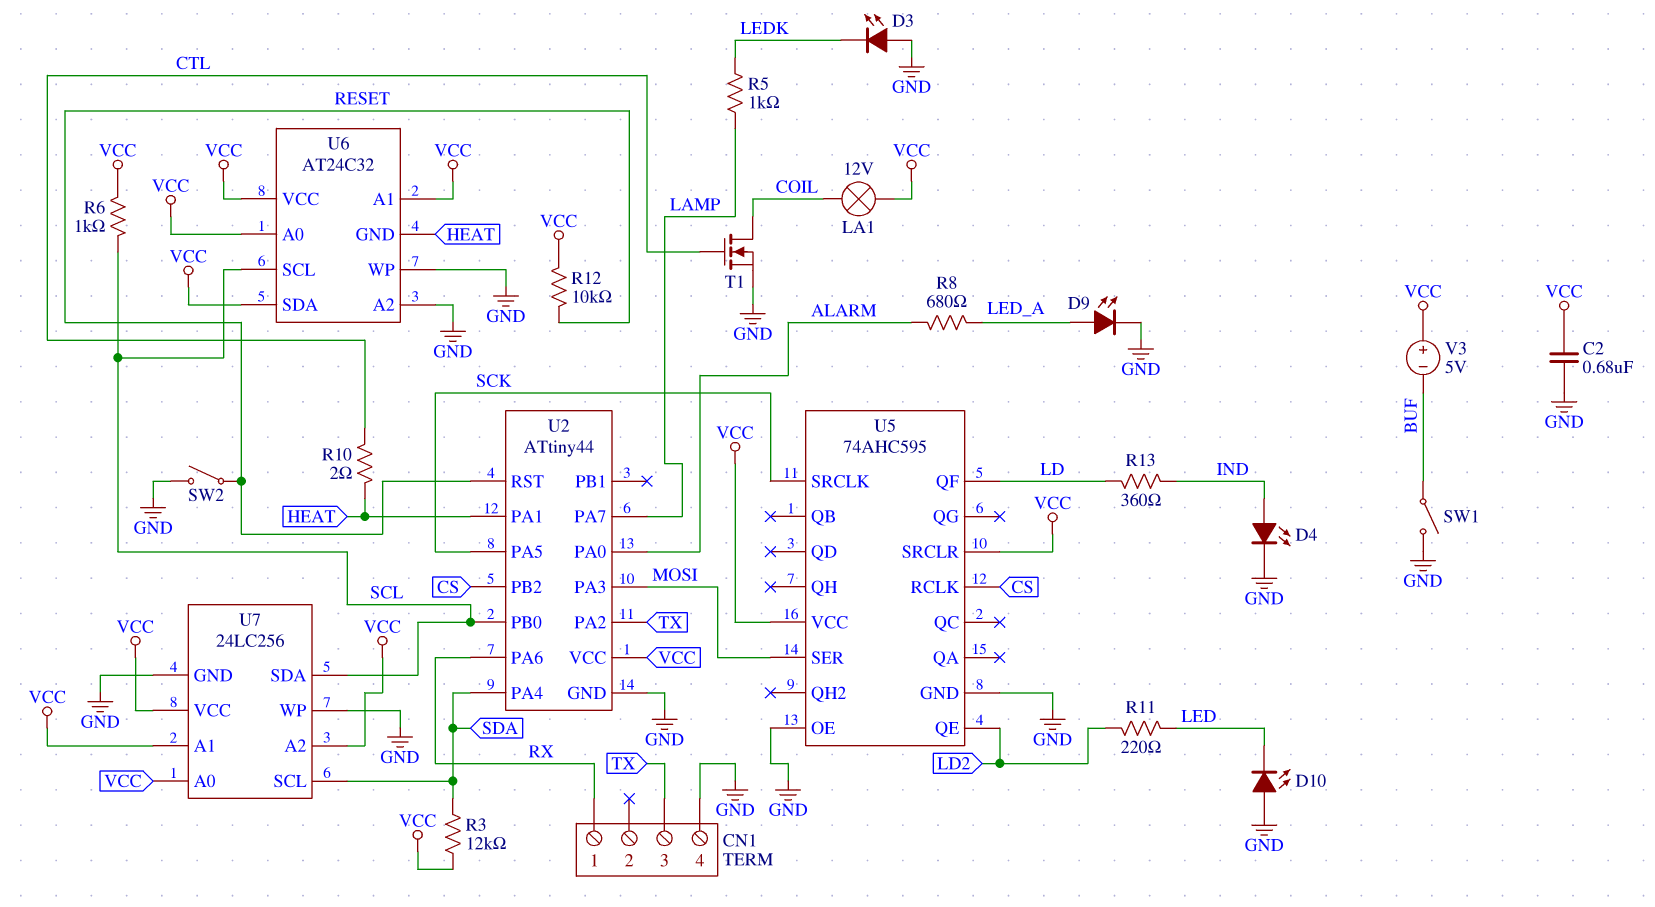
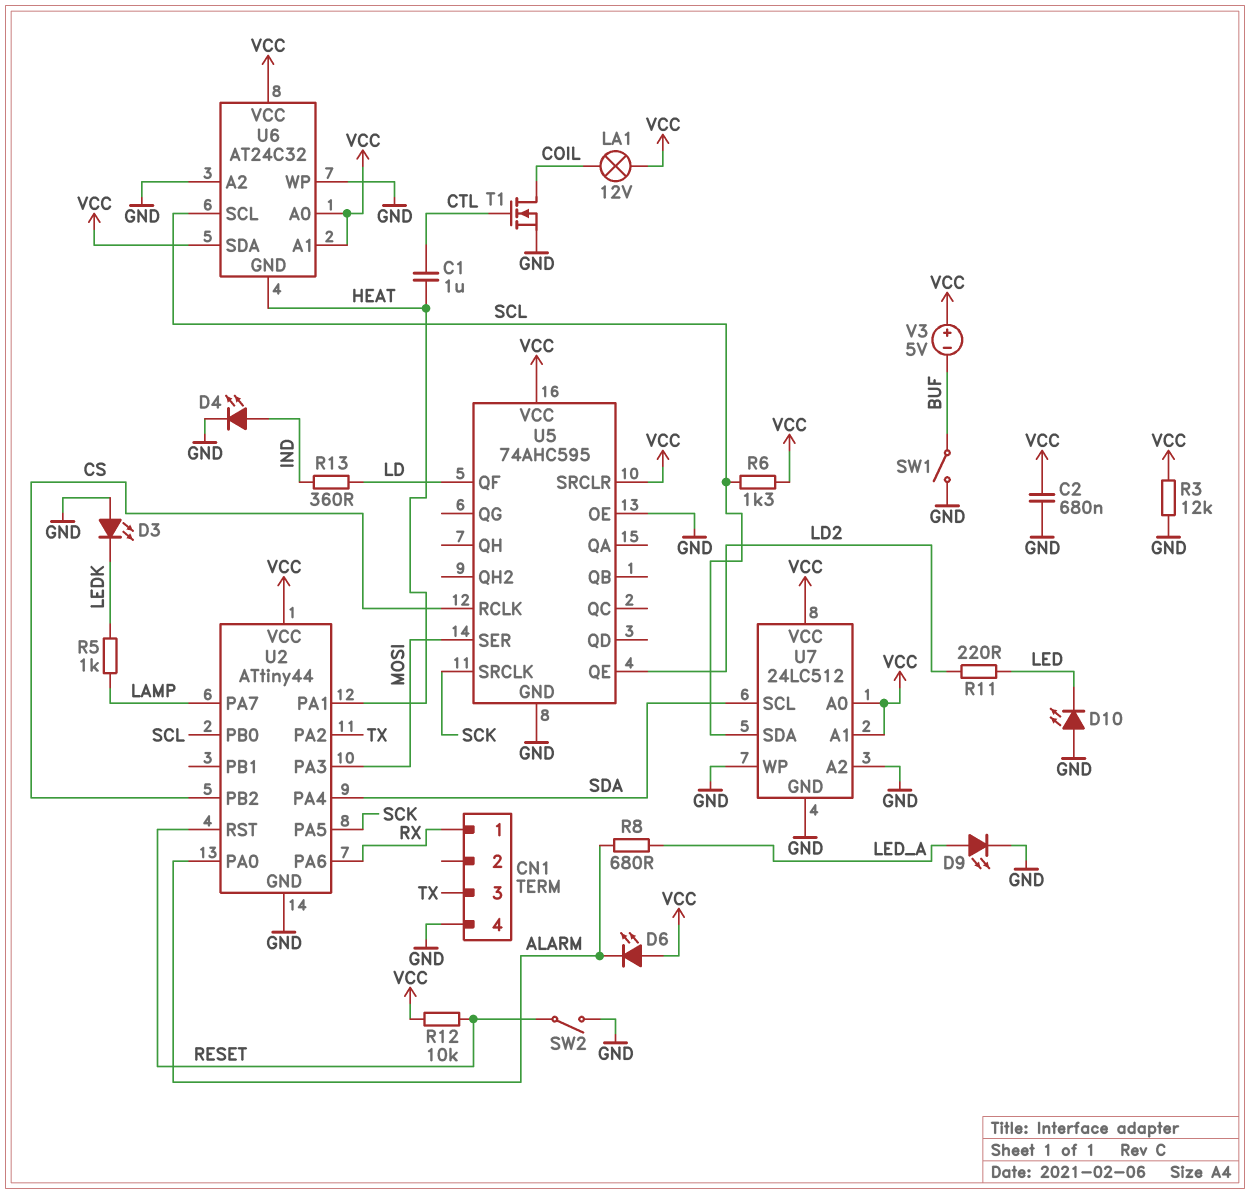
C1: none -> 1uF (CTL, HEAT)
D6: none -> LED (A VCC, K ALARM)
R3: 12k (SDA, VCC) -> 12k (GND, VCC)
R6: 1k (SCL, VCC) -> 1.3k (SCL, VCC)
R10: 2 (CTL, HEAT) -> none
U7: 24LC256 -> 24LC512
U7 pin A2: VCC -> GND

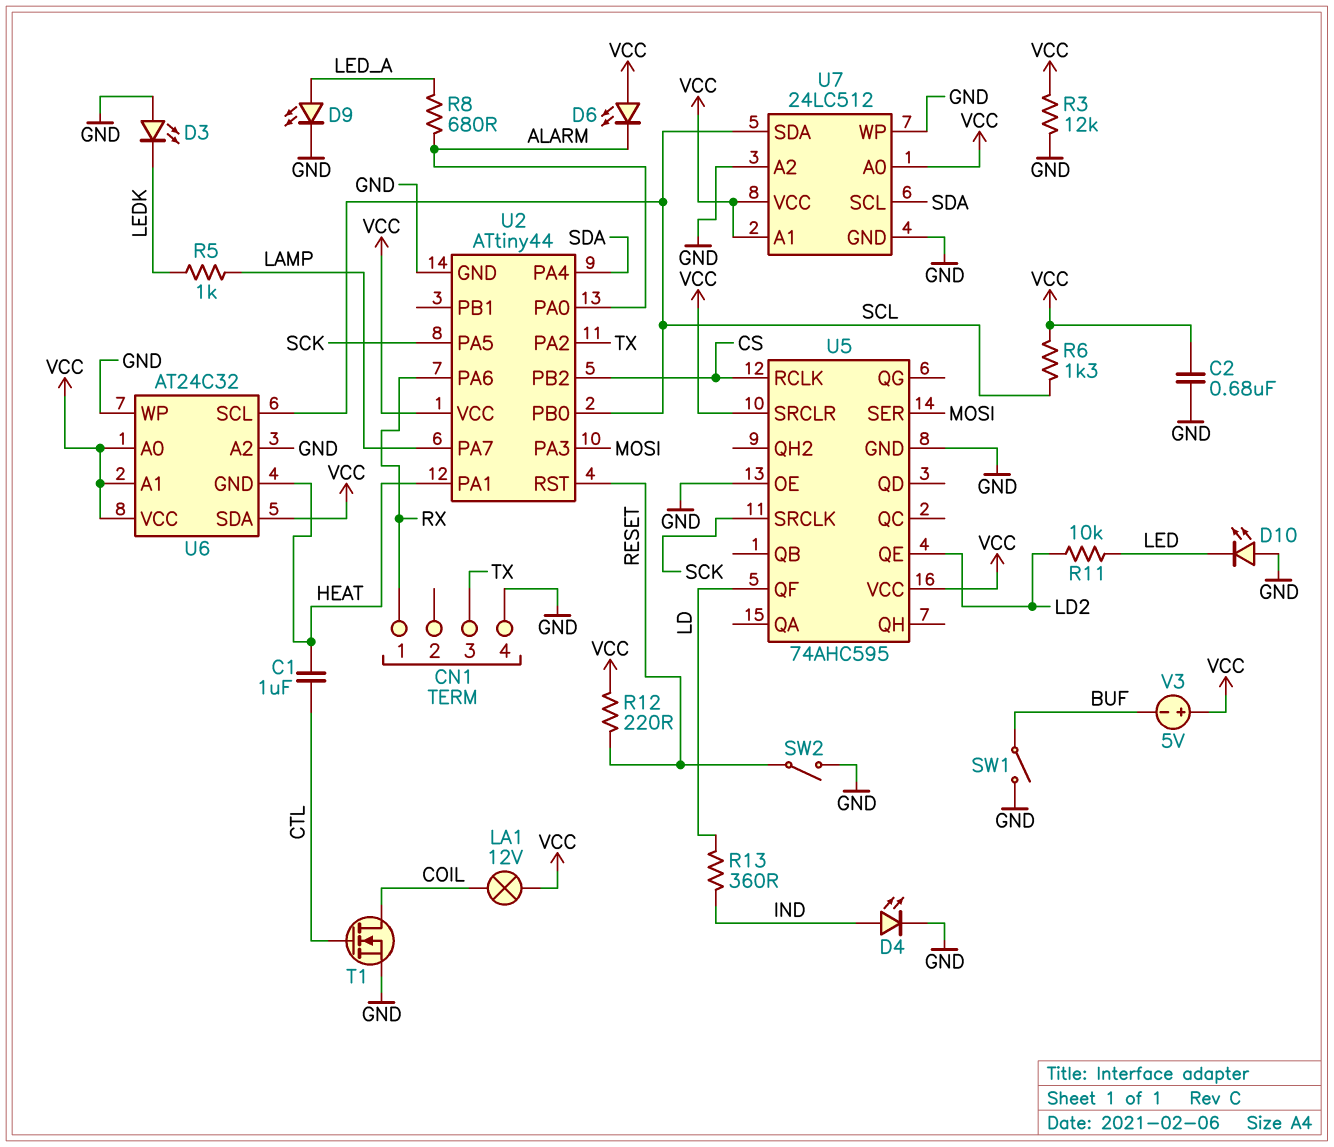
R11: 220 (LD2, LED) -> 10k (LD2, LED)
R12: 10k (RESET, VCC) -> 220 (RESET, VCC)

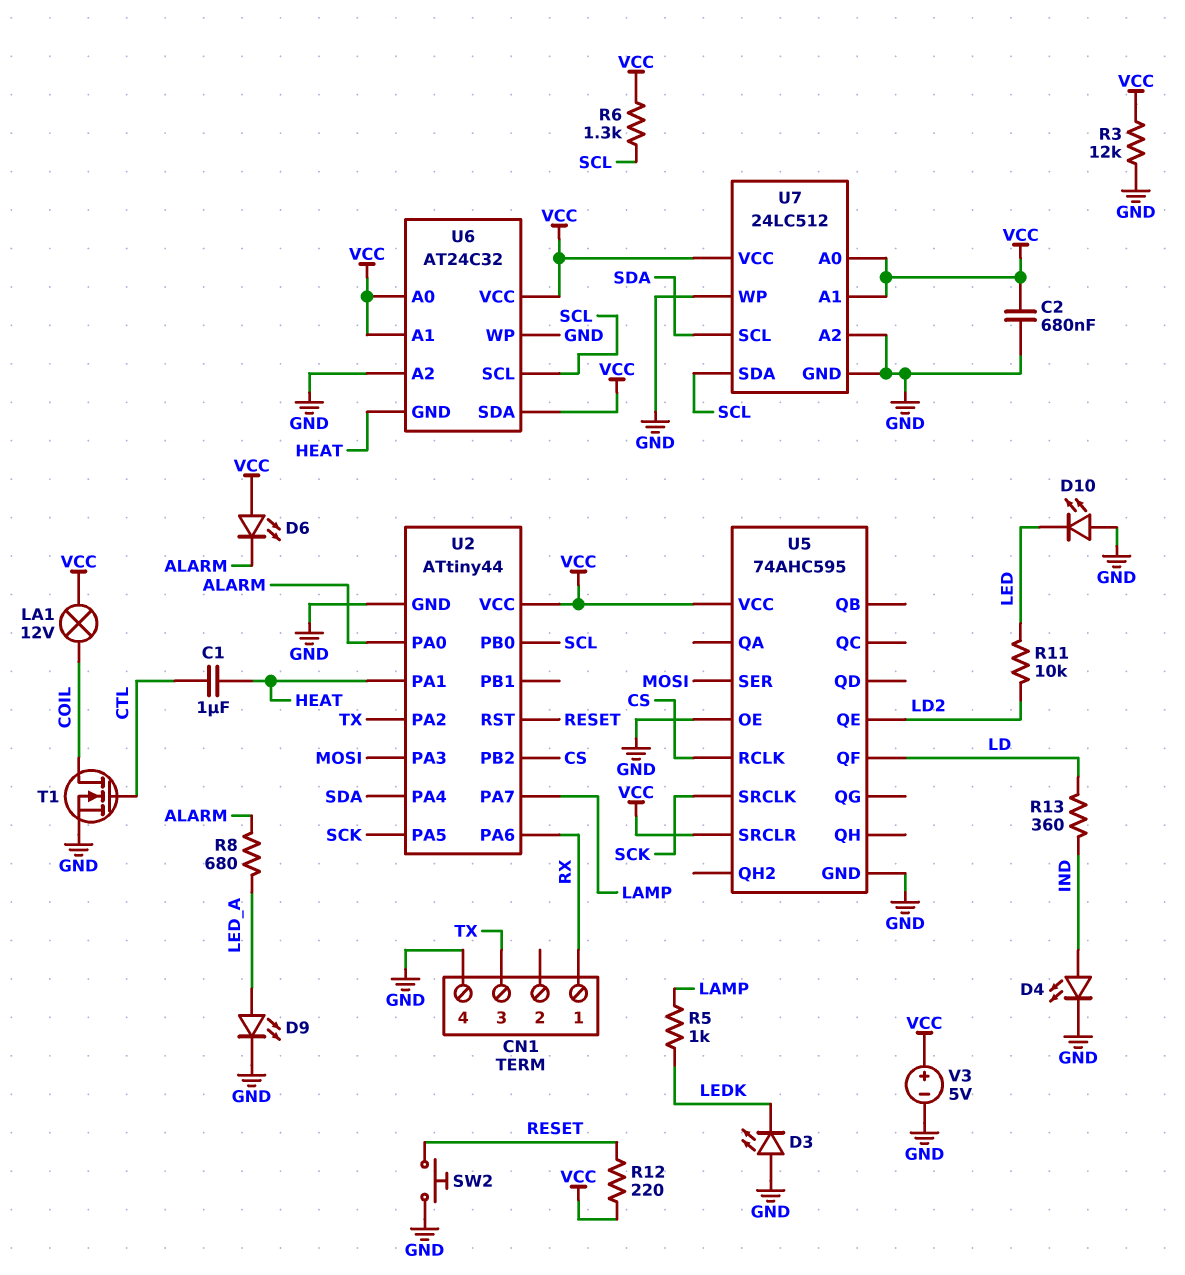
SW1: switch (BUF, GND) -> none
SW2: switch (GND, RESET) -> button (GND, RESET)
V3: 5V (plus VCC, minus BUF) -> 5V (plus VCC, minus GND)

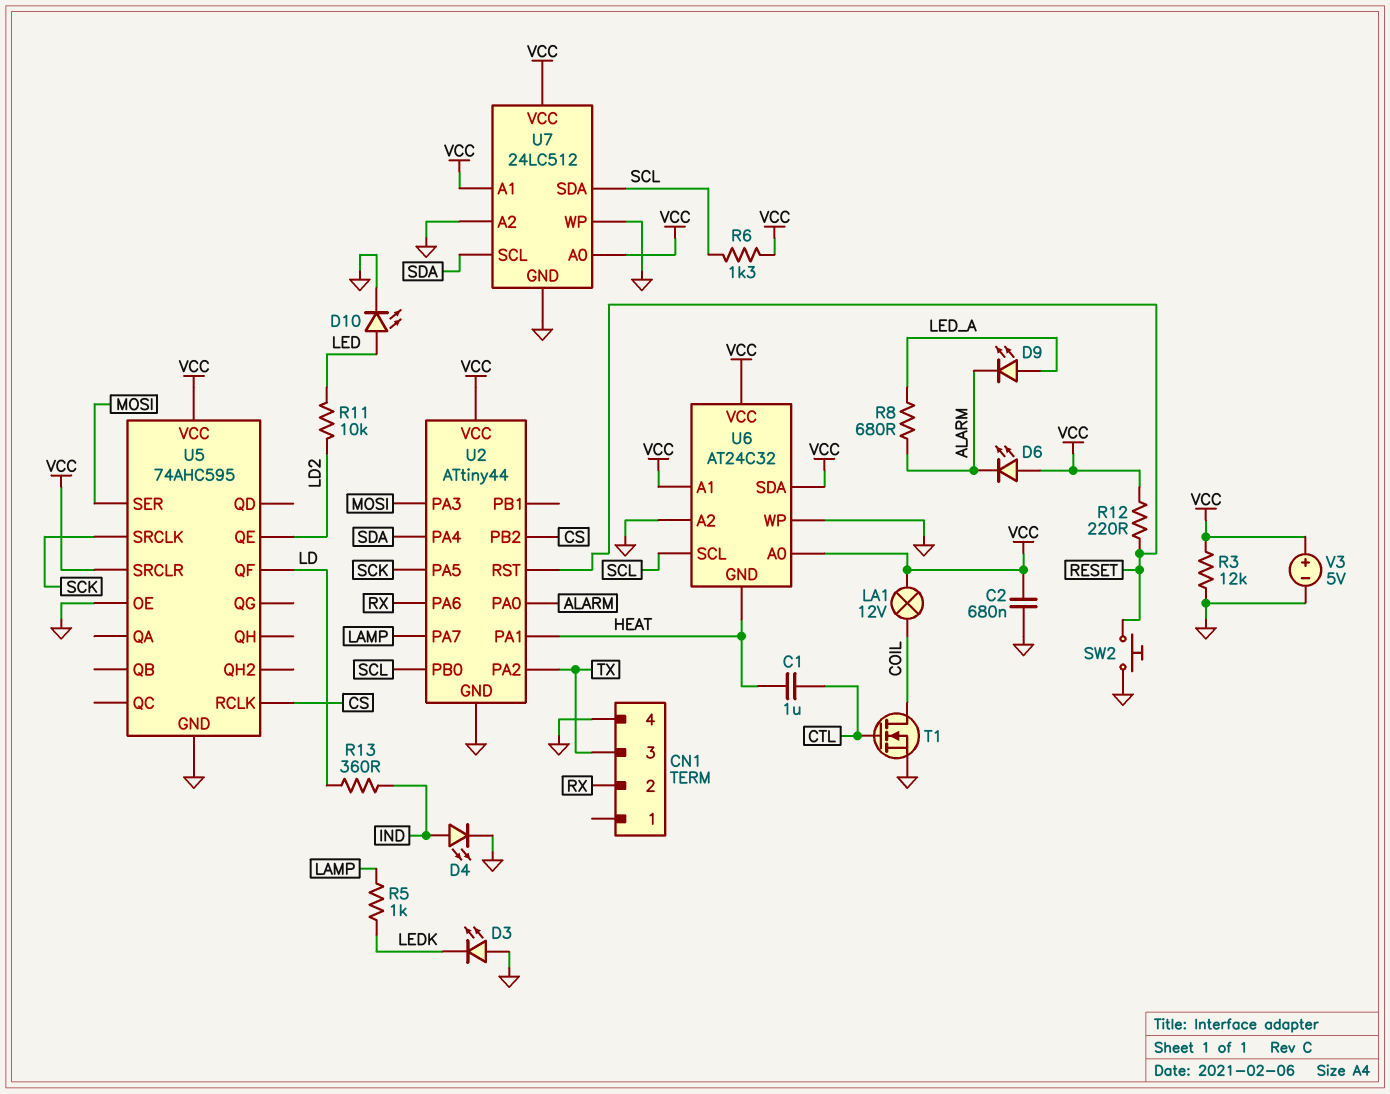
CN1 pin 1: RX -> none
CN1 pin 2: none -> RX
D9: LED (A LED_A, K GND) -> LED (A LED_A, K ALARM)
D10: LED (A GND, K LED) -> LED (A LED, K GND)

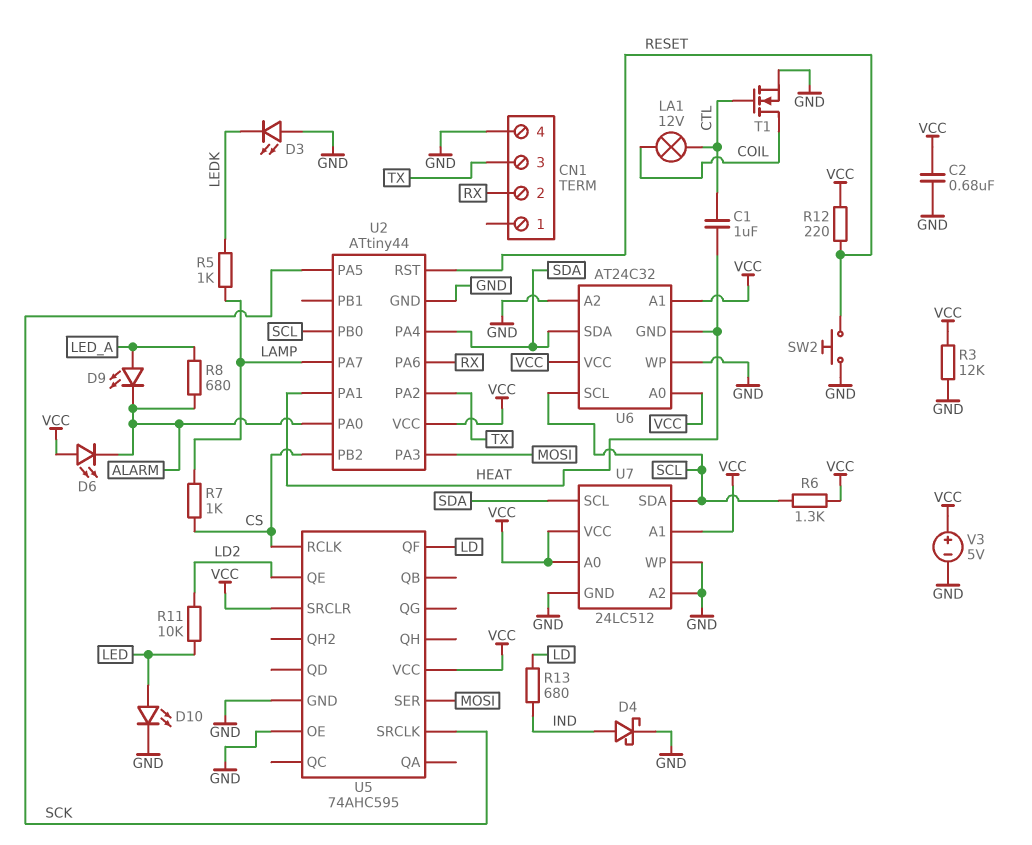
D4: LED (A IND, K GND) -> schottky (A IND, K GND)
LA1: lamp 12V (COIL, VCC) -> lamp 12V (COIL, CTL)
R7: none -> 1k (CS, LAMP)
R13: 360 (IND, LD) -> 680 (IND, LD)
U6 pin SDA: VCC -> SDA

